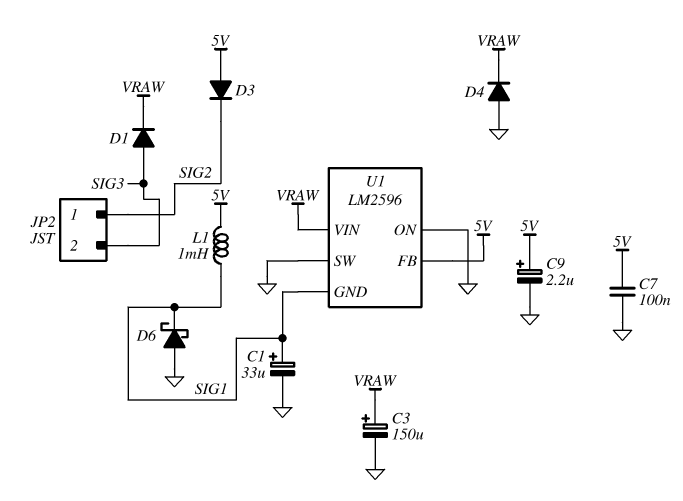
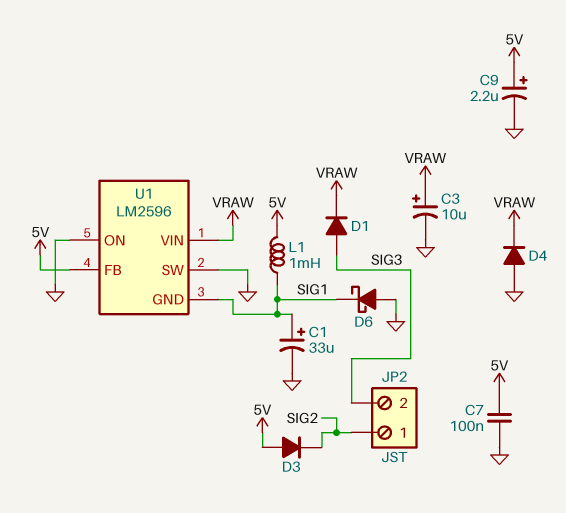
C3: 150uF (plus VRAW, minus GND) -> 10uF (plus VRAW, minus GND)

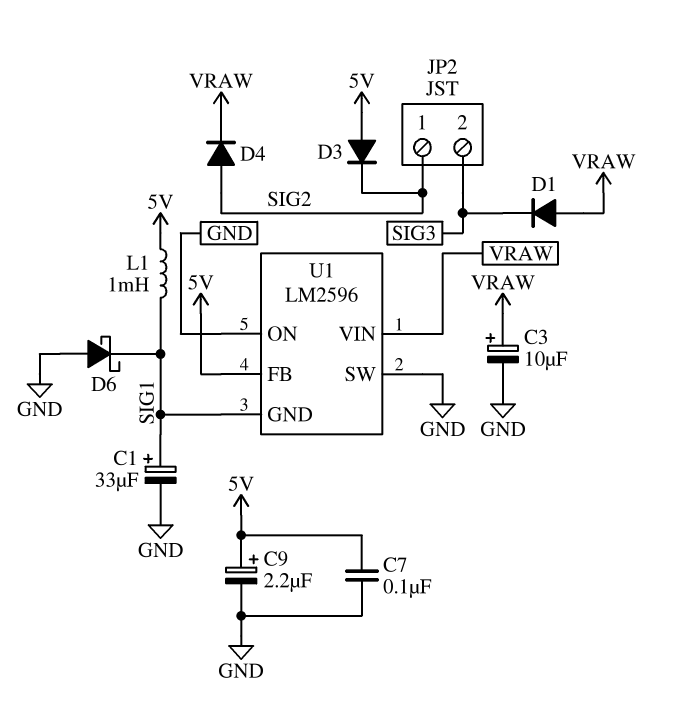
D1: diode (A SIG3, K VRAW) -> diode (A VRAW, K SIG3)
D4: diode (A GND, K VRAW) -> diode (A SIG2, K VRAW)

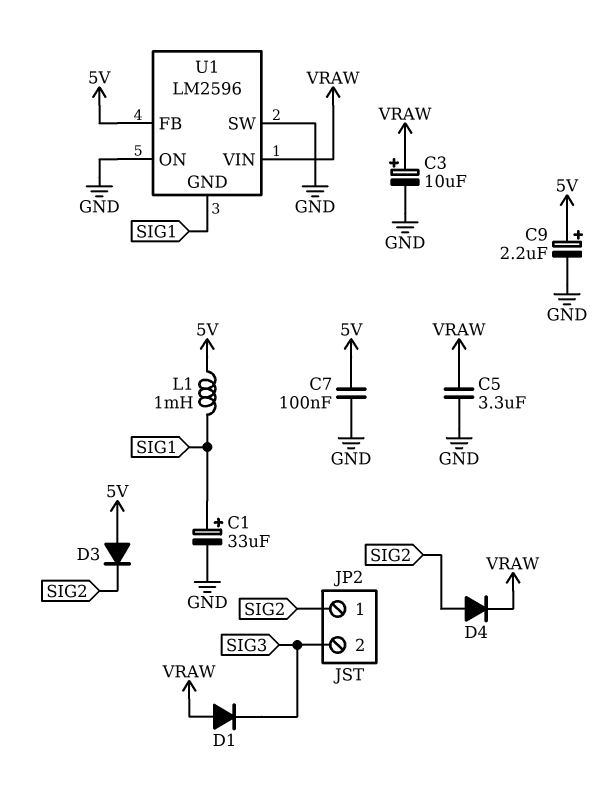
C5: none -> 3.3uF (GND, VRAW)
D6: schottky (A GND, K SIG1) -> none

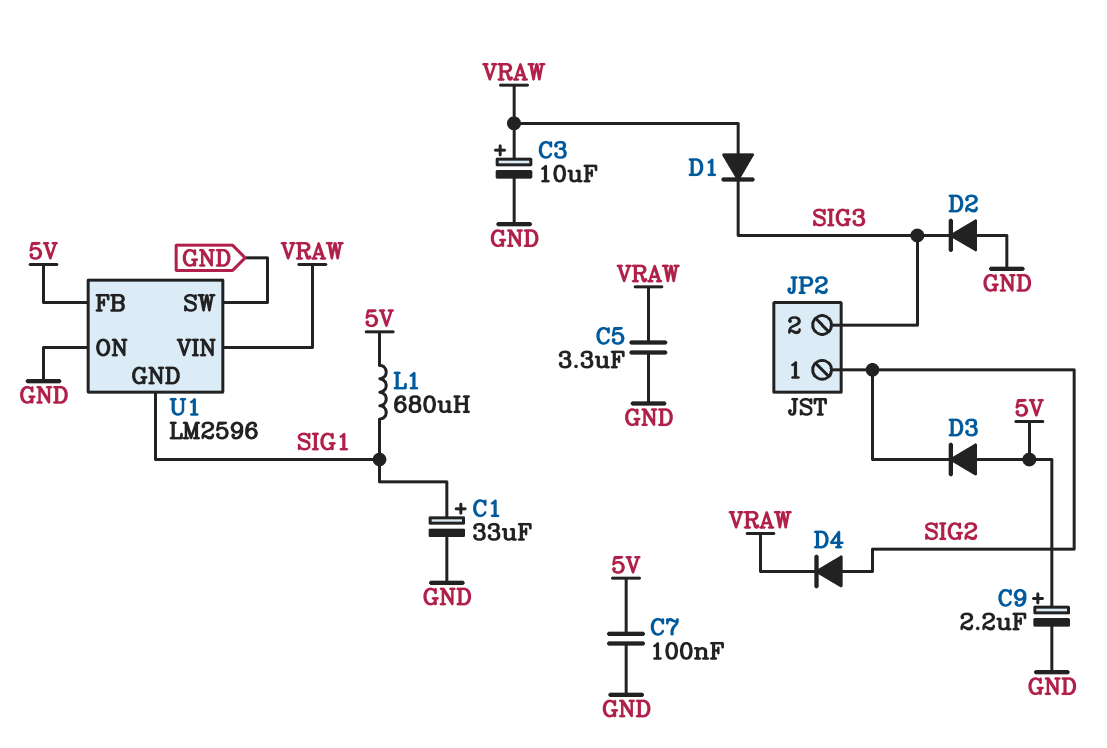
D2: none -> diode (A GND, K SIG3)
L1: 1mH (5V, SIG1) -> 680uH (5V, SIG1)

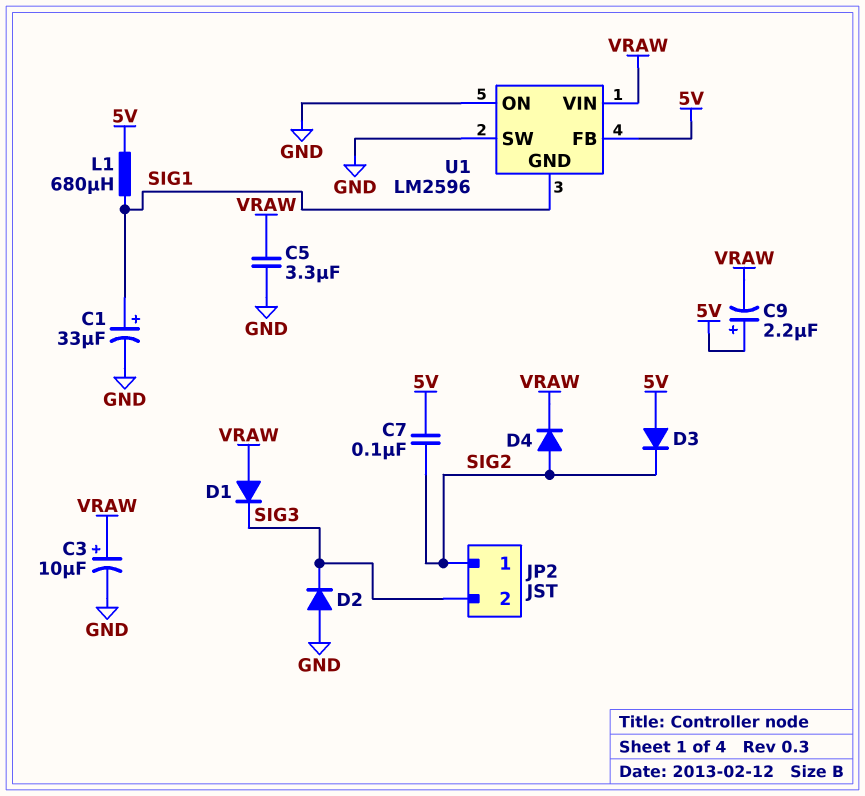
C7: 100nF (5V, GND) -> 100nF (5V, SIG2)
C9: 2.2uF (plus 5V, minus GND) -> 2.2uF (plus 5V, minus VRAW)

